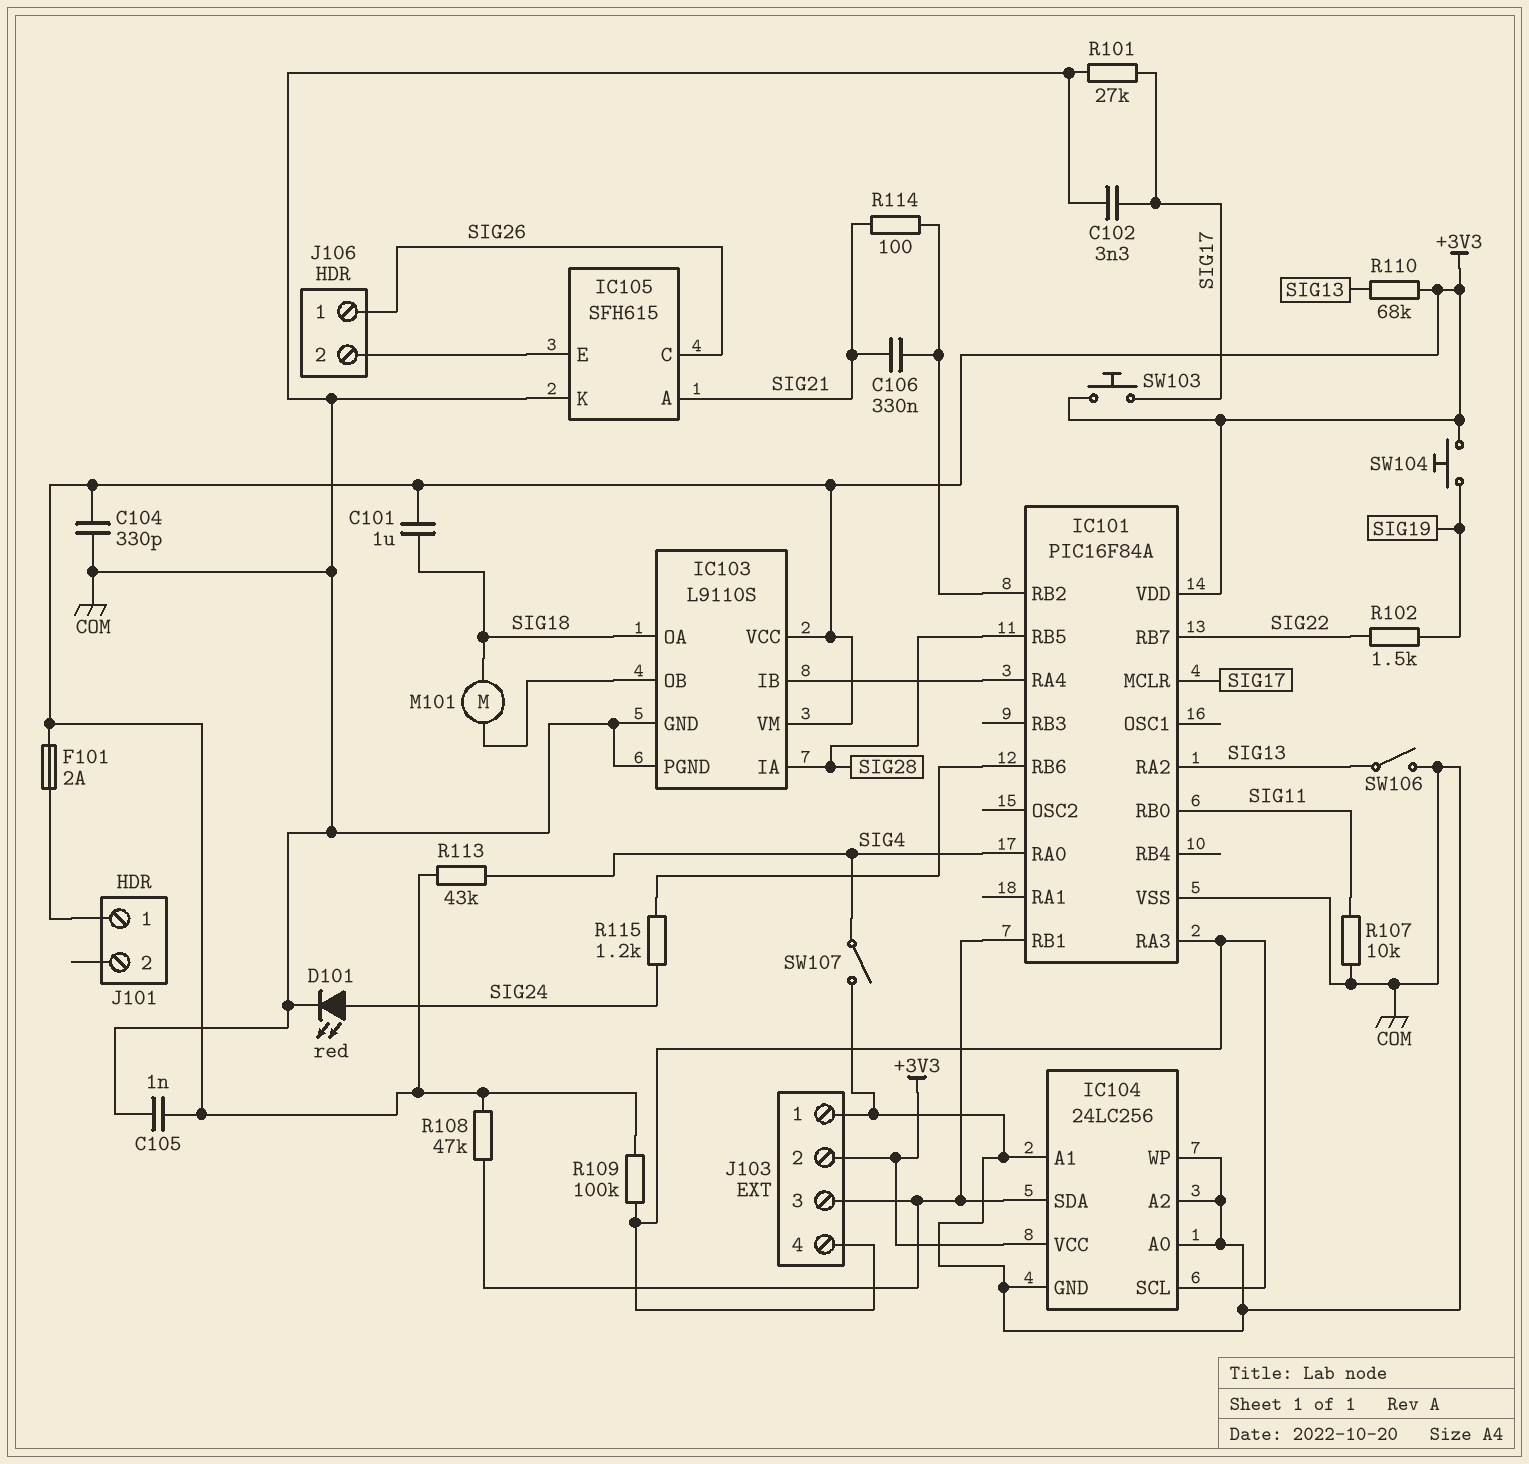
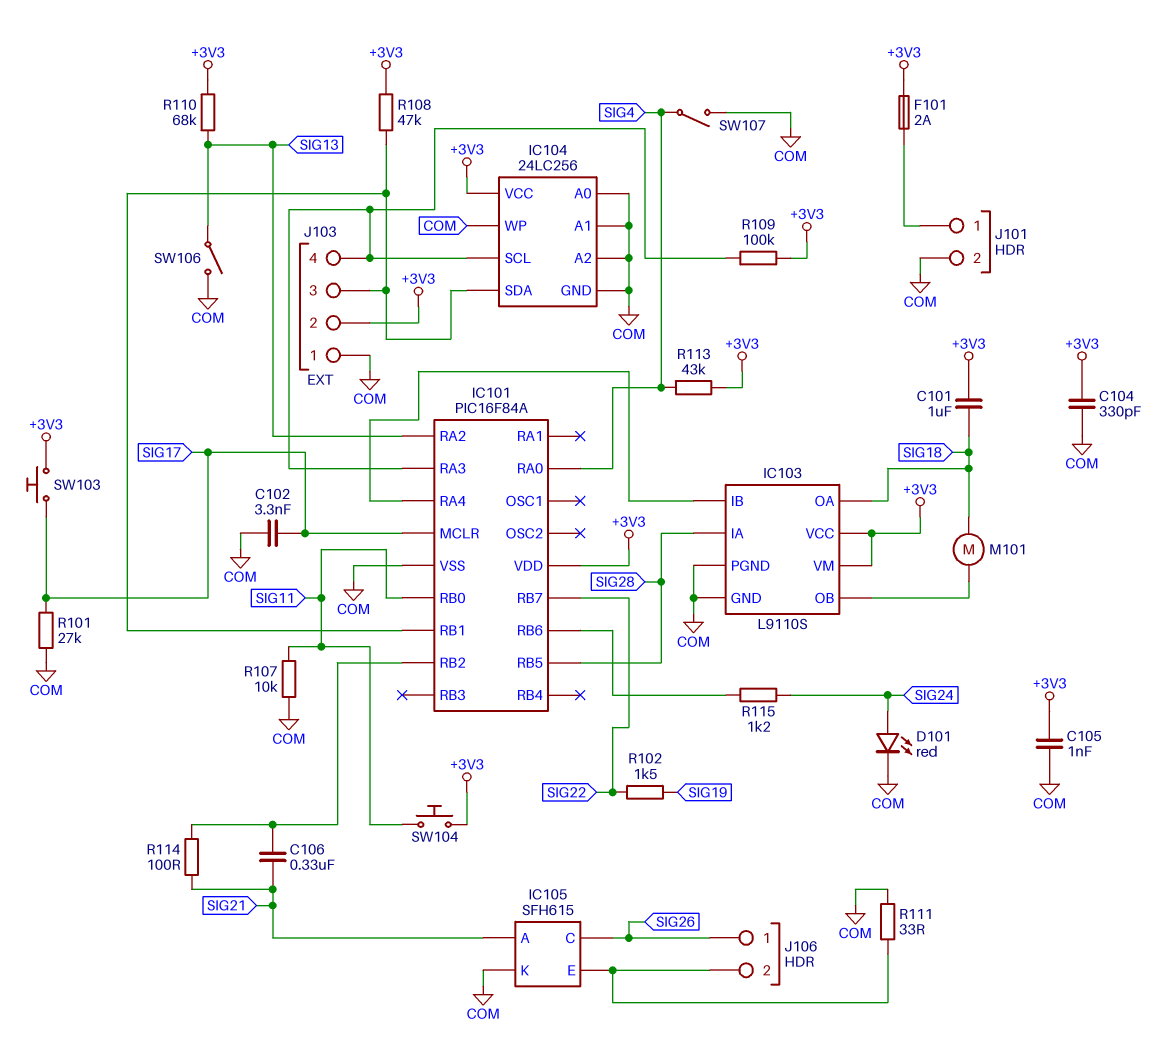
J101 pin 2: none -> COM
R111: none -> 33 (COM, IC105/E)
SW104: button (+3V3, SIG19) -> button (+3V3, SIG11)

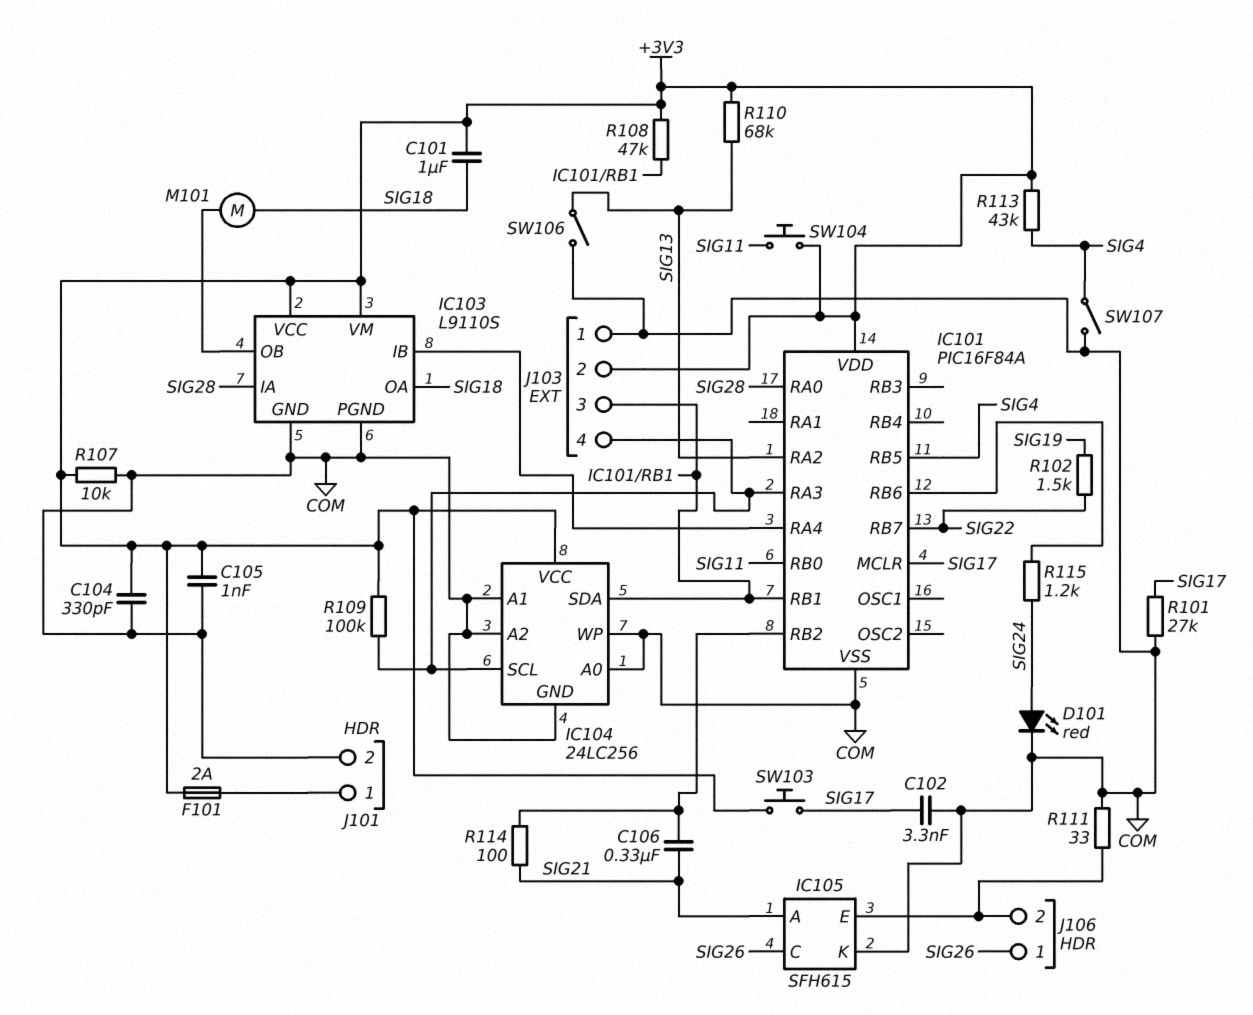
IC101 pin RA0: SIG4 -> SIG28
IC101 pin RB5: SIG28 -> SIG4
R107: 10k (COM, SIG11) -> 10k (+3V3, COM)

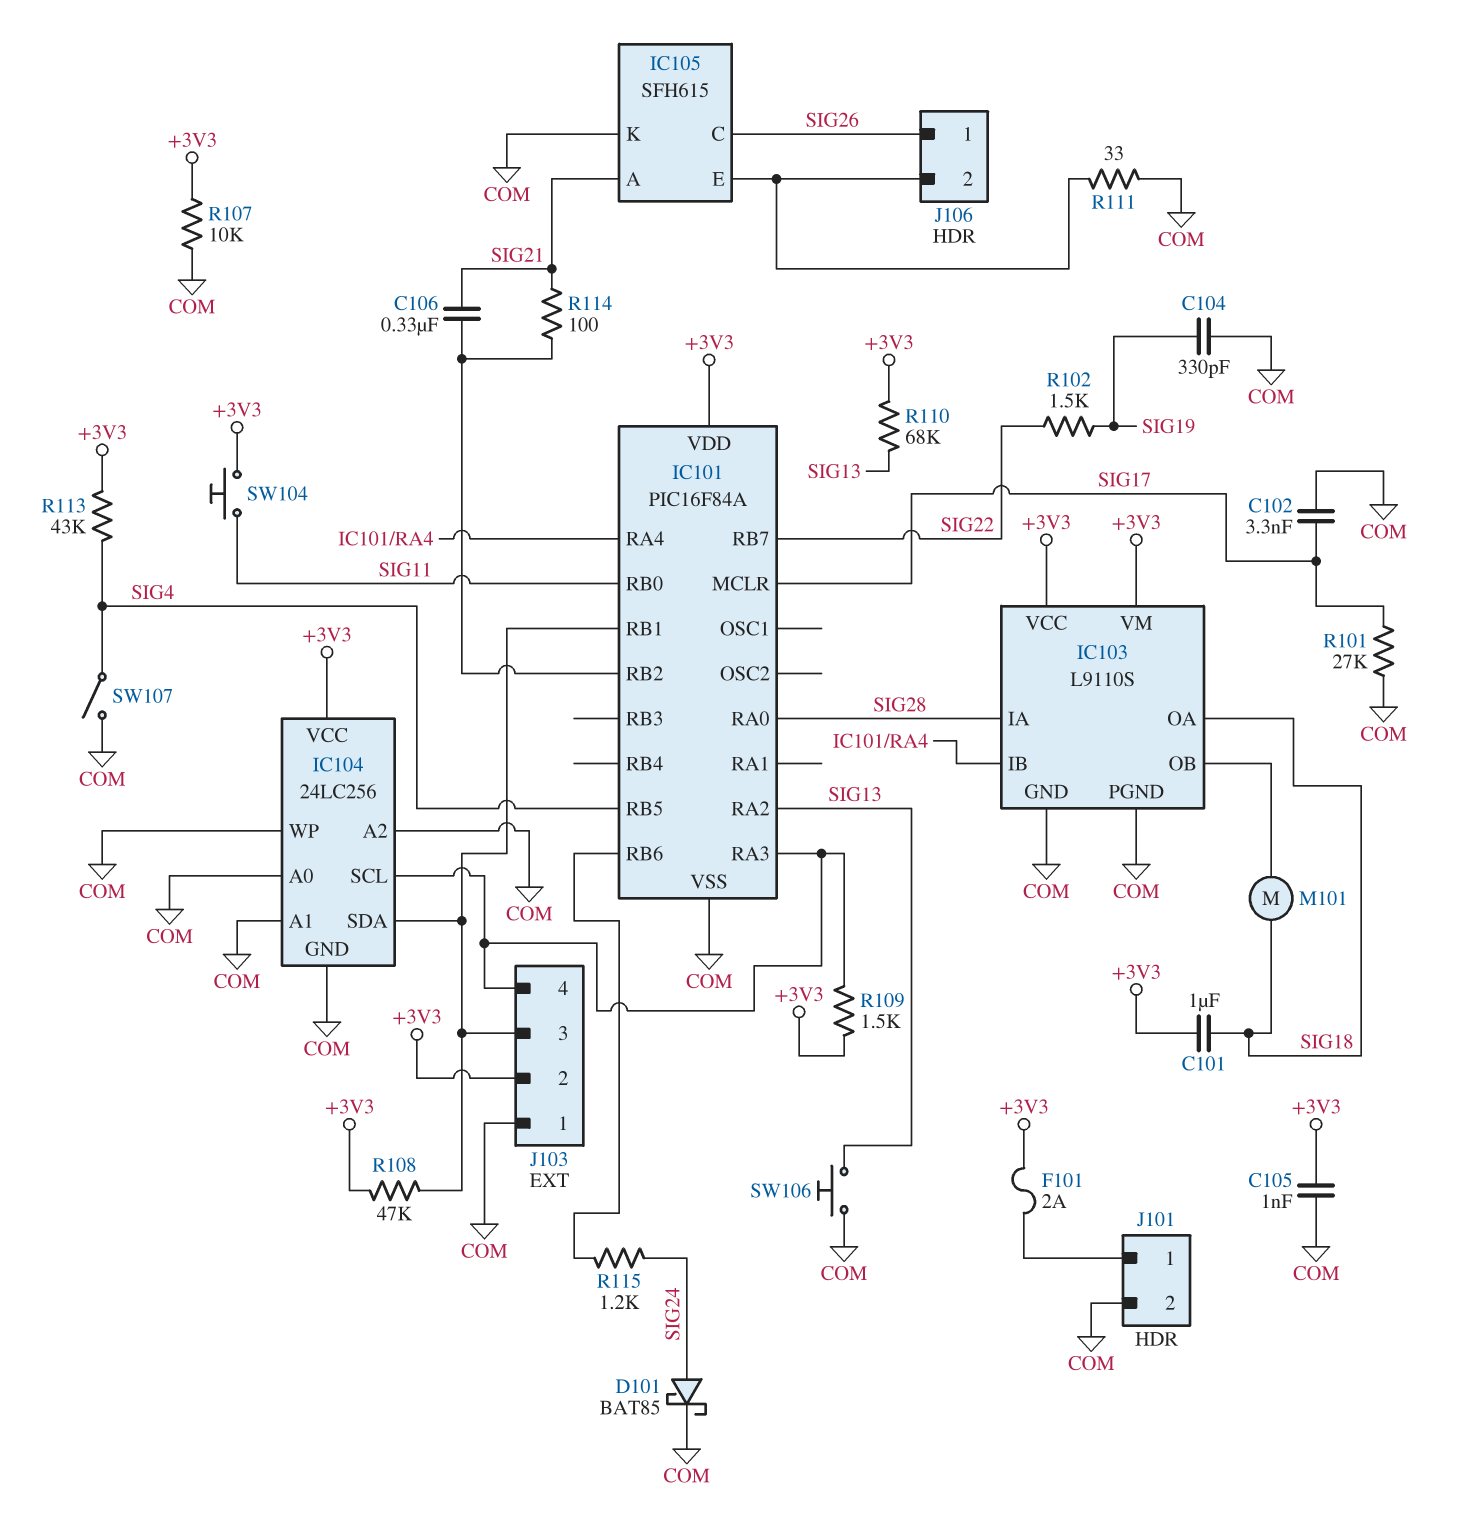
C104: 330pF (+3V3, COM) -> 330pF (COM, SIG19)
D101: LED red (A SIG24, K COM) -> schottky BAT85 (A SIG24, K COM)
R109: 100k (+3V3, IC101/RA3) -> 1.5k (+3V3, IC101/RA3)
SW103: button (+3V3, SIG17) -> none
SW106: switch (COM, SIG13) -> button (COM, SIG13)

